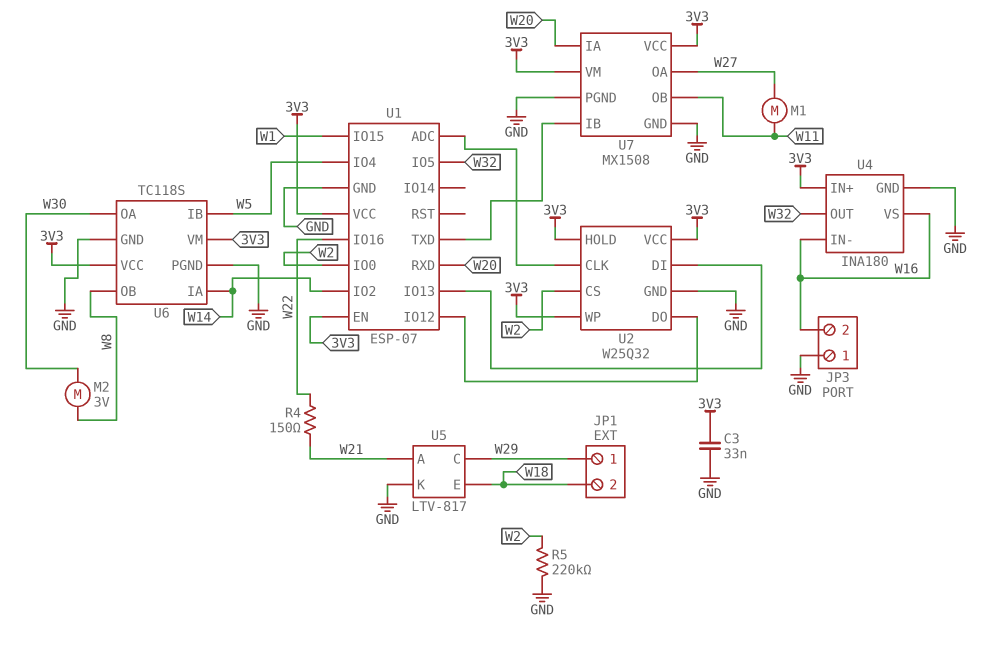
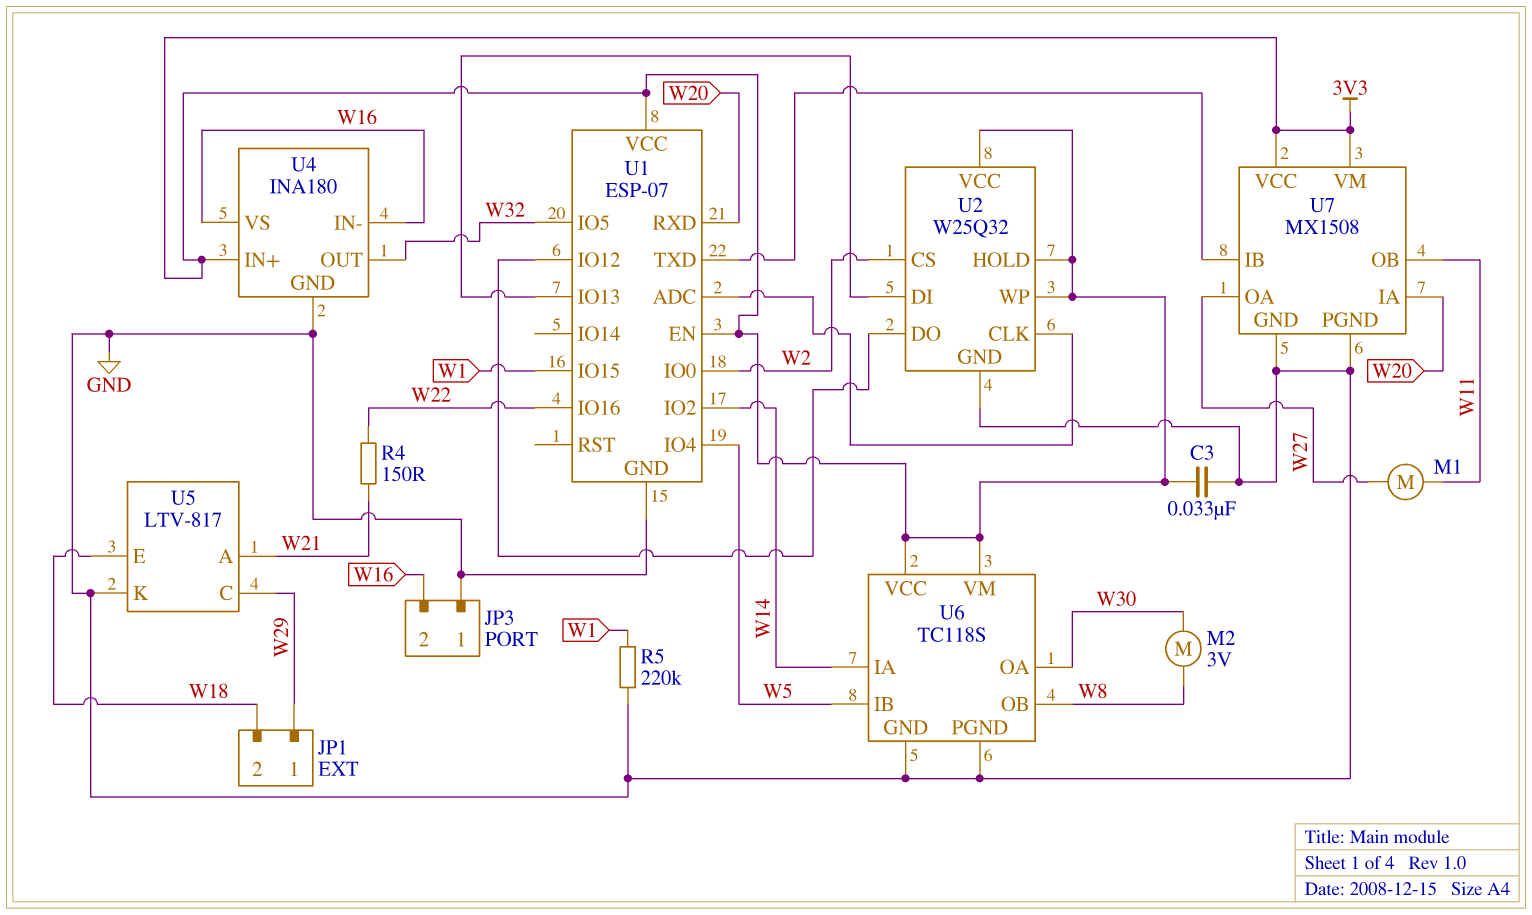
R5: 220k (GND, W2) -> 220k (GND, W1)

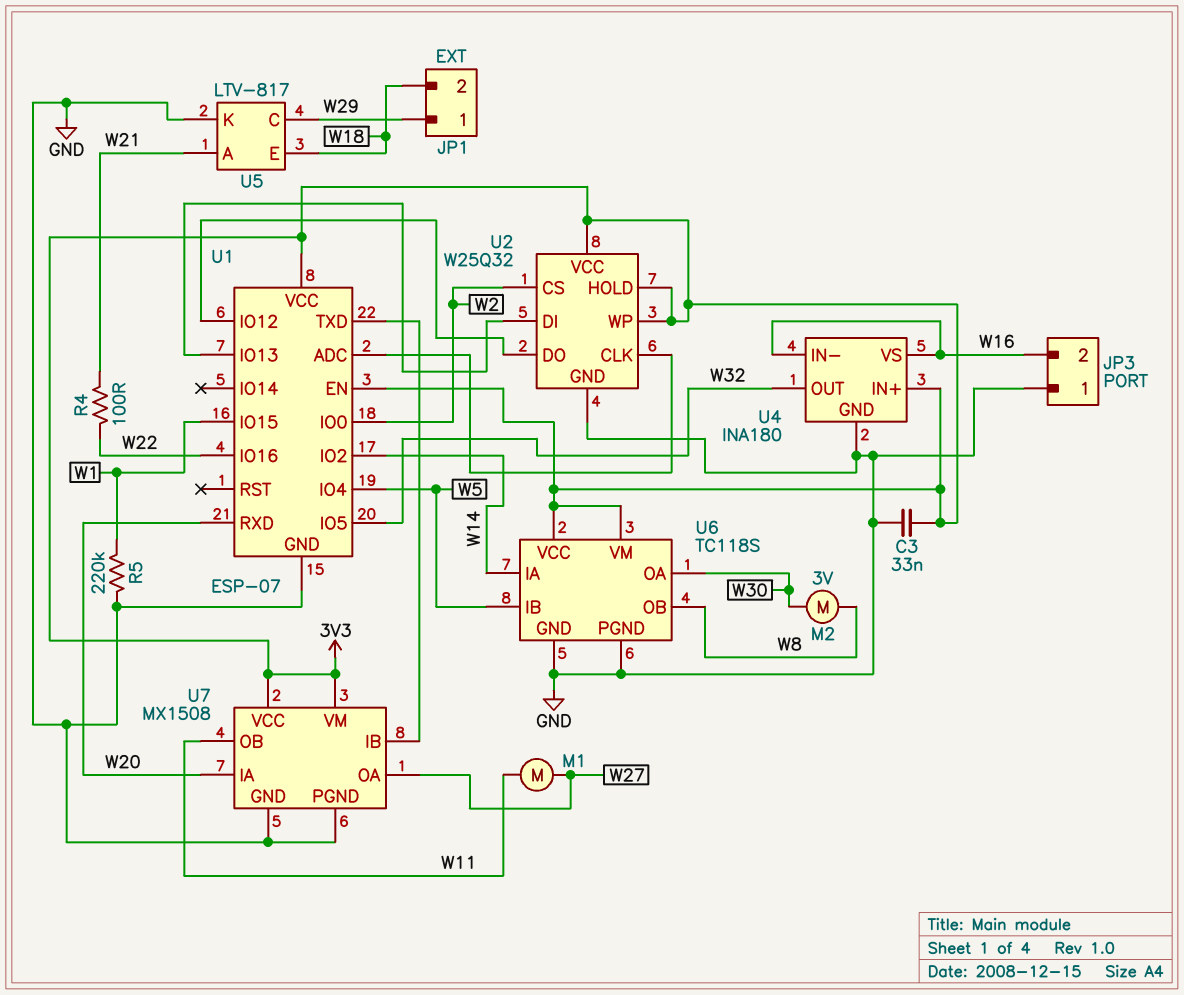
R4: 150 (W21, W22) -> 100 (W21, W22)

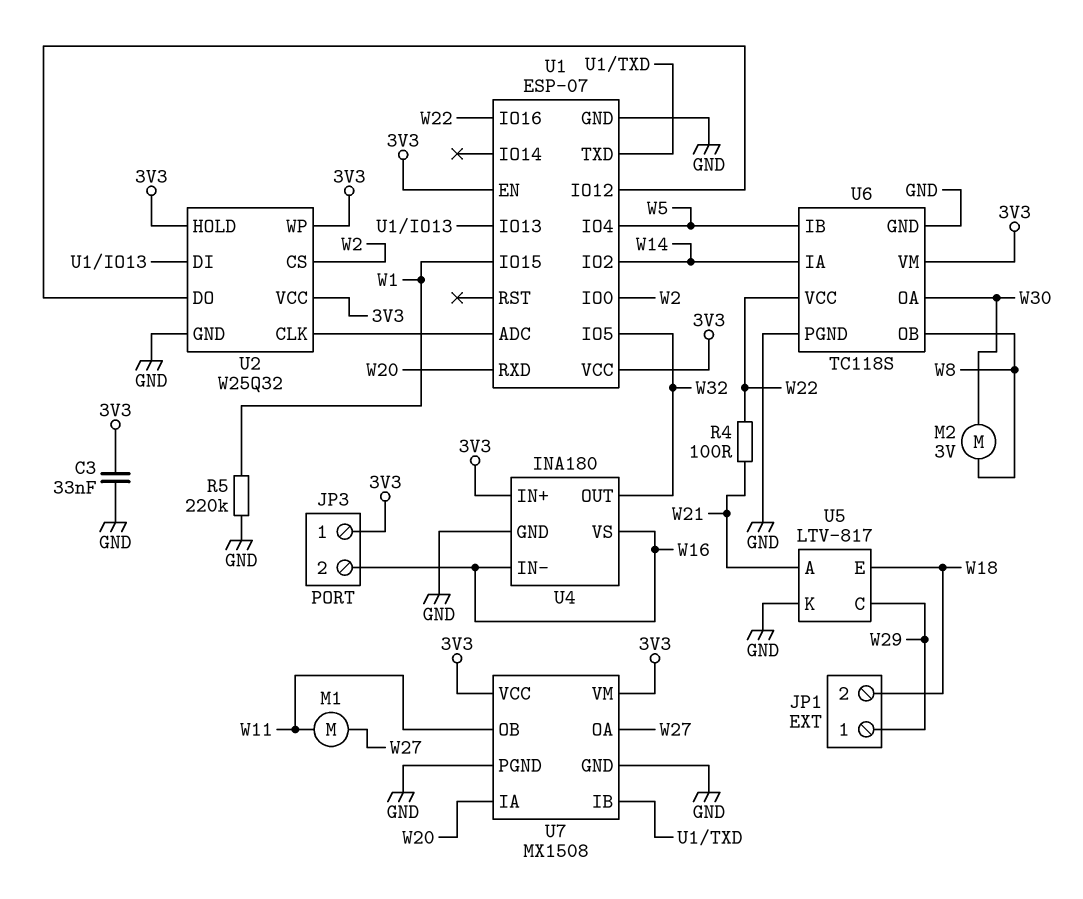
JP3 pin 1: GND -> 3V3
U6 pin VCC: 3V3 -> W22

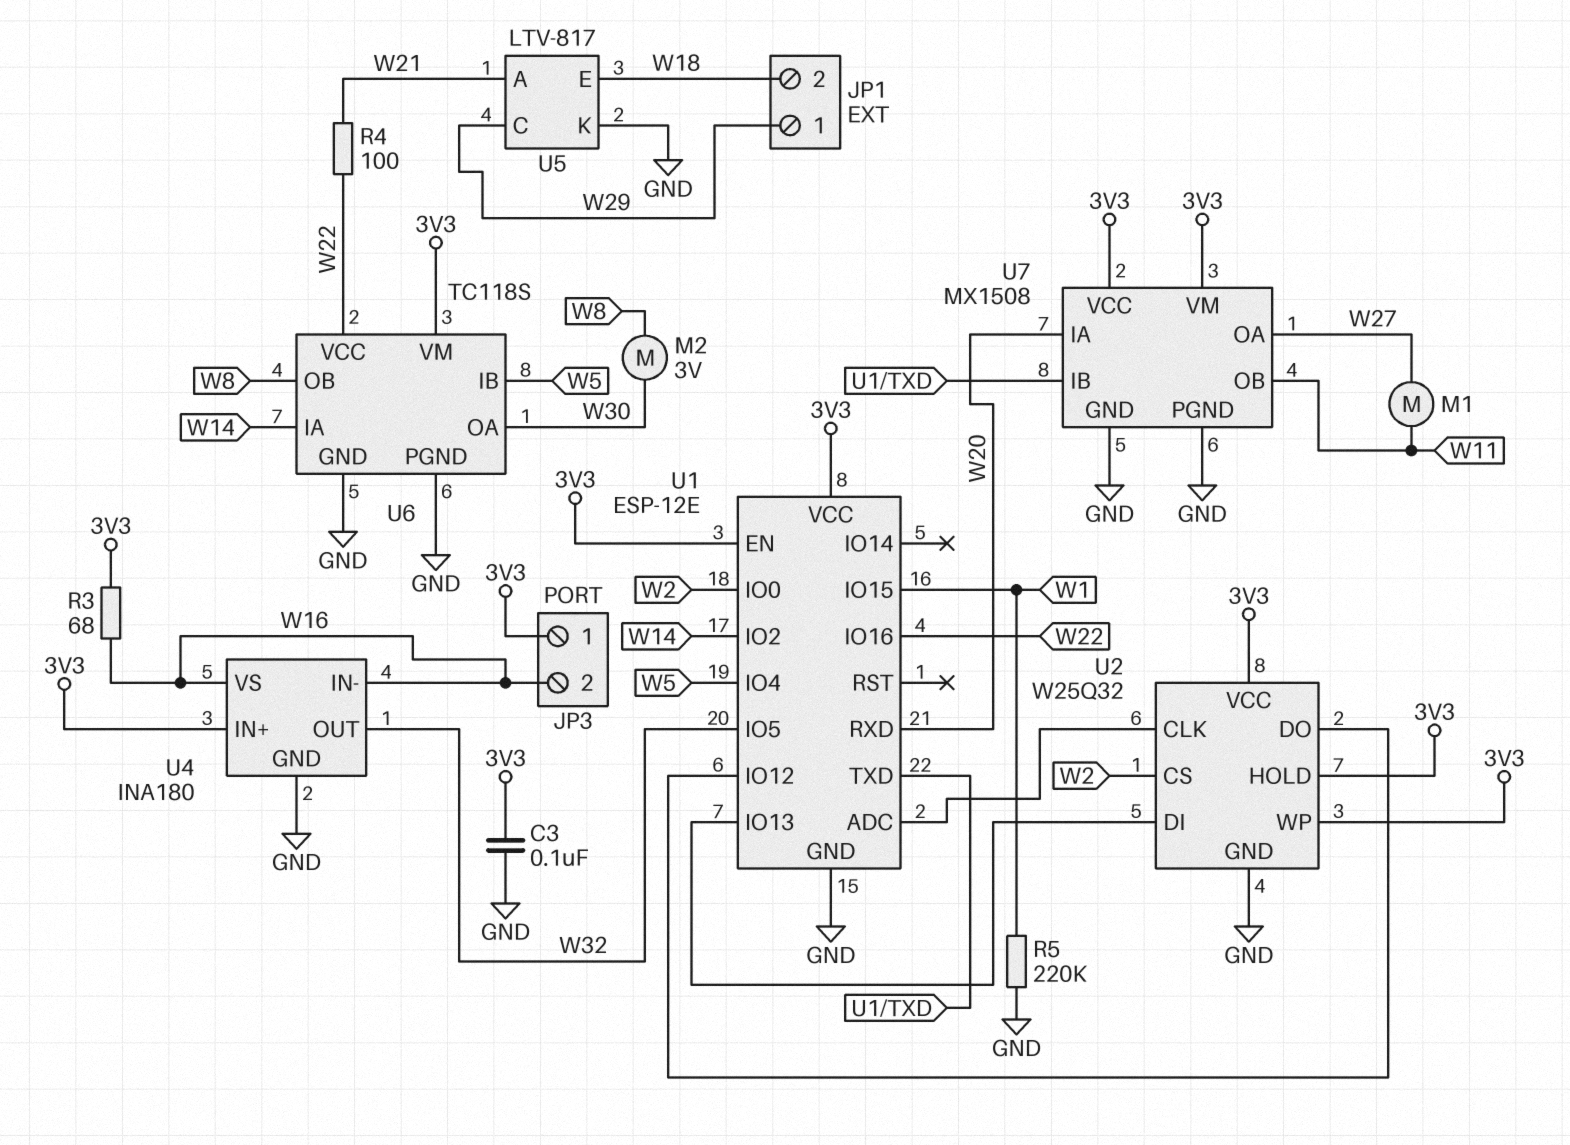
C3: 33nF (3V3, GND) -> 100nF (3V3, GND)
R3: none -> 68 (3V3, W16)
U1: ESP-07 -> ESP-12E

